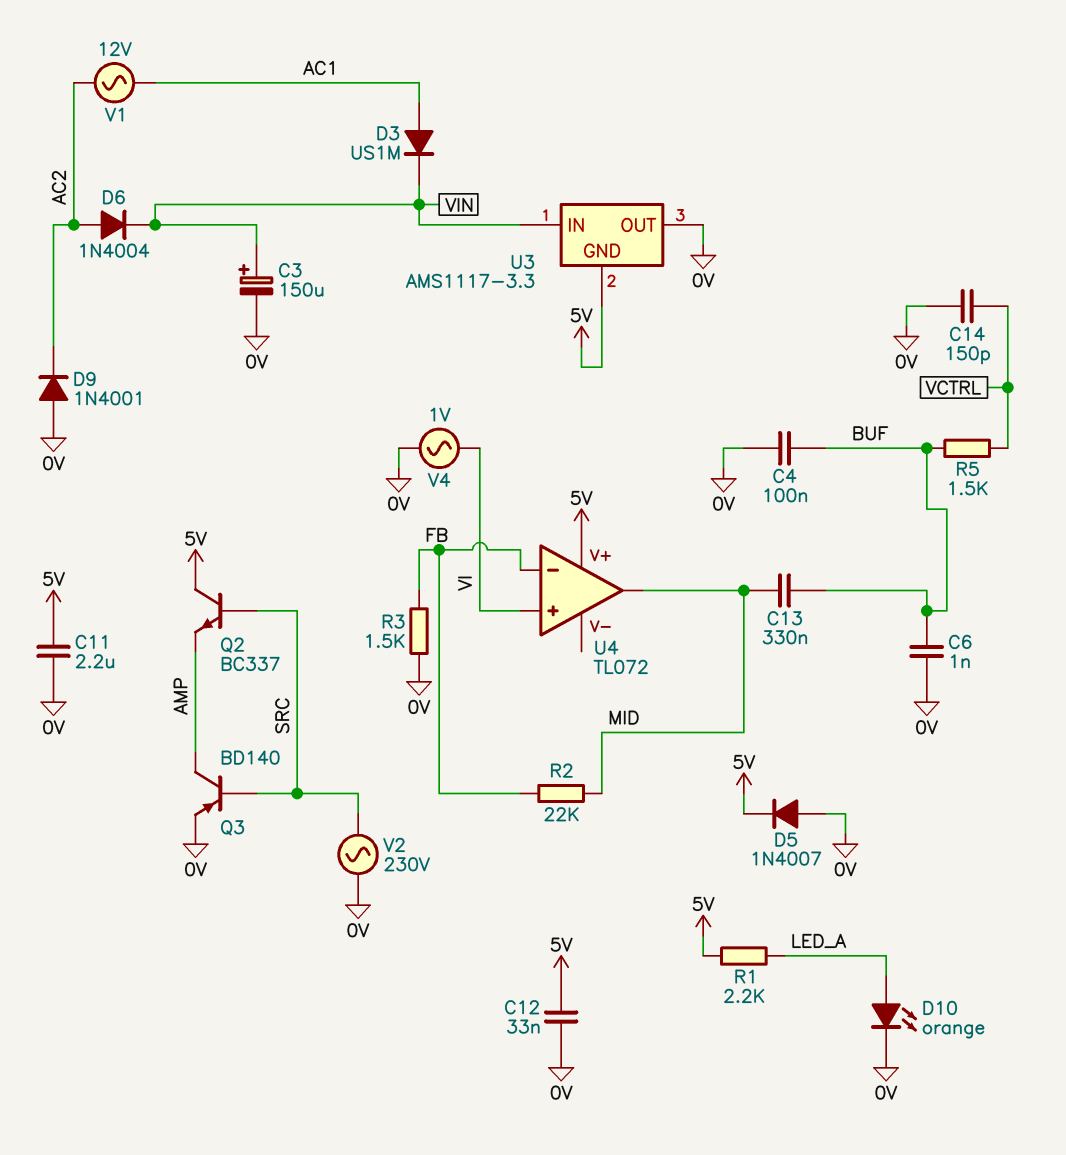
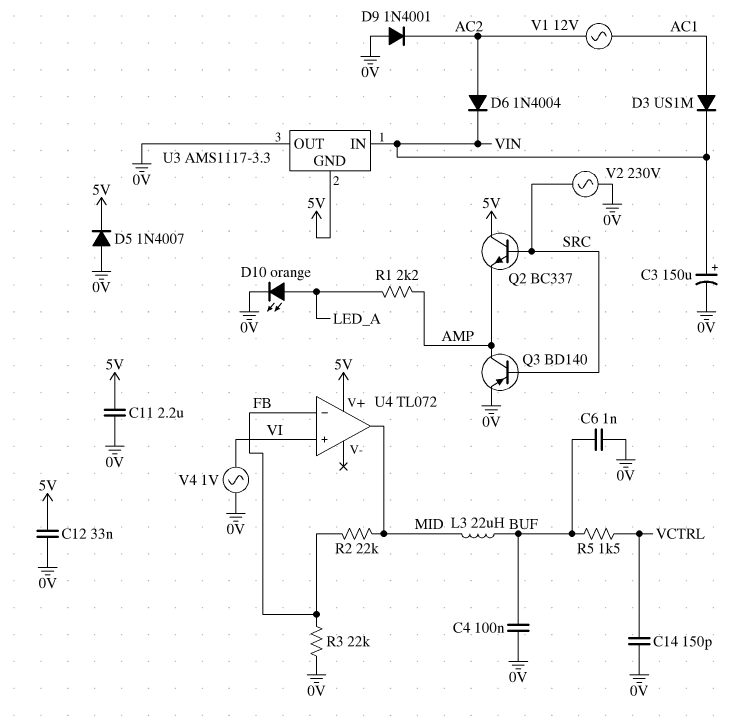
C13: 330nF (BUF, MID) -> none
L3: none -> 22uH (BUF, MID)
R1: 2.2k (5V, LED_A) -> 2.2k (AMP, LED_A)
R3: 1.5k (0V, FB) -> 22k (0V, FB)

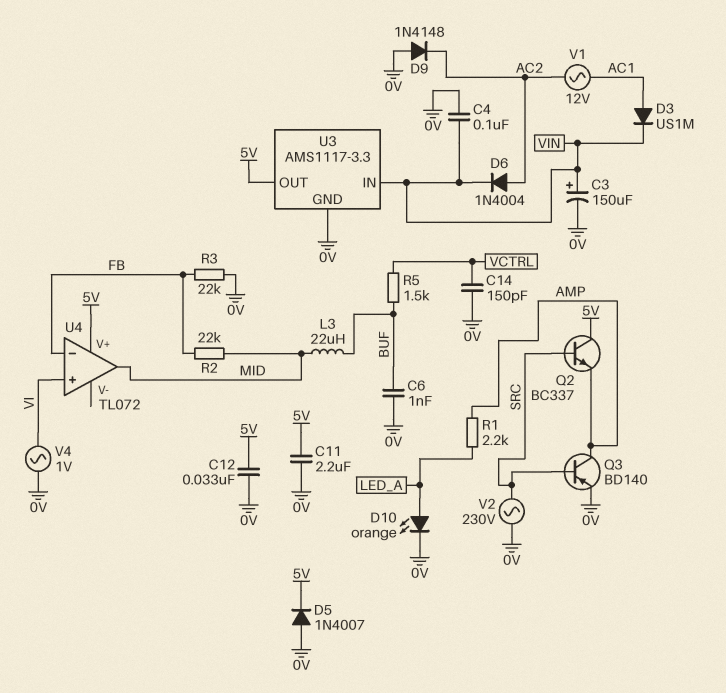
C4: 100nF (0V, BUF) -> 100nF (0V, VIN)
D9: diode 1N4001 (A 0V, K AC2) -> diode 1N4148 (A 0V, K AC2)
U3 pin GND: 5V -> 0V
U3 pin OUT: 0V -> 5V

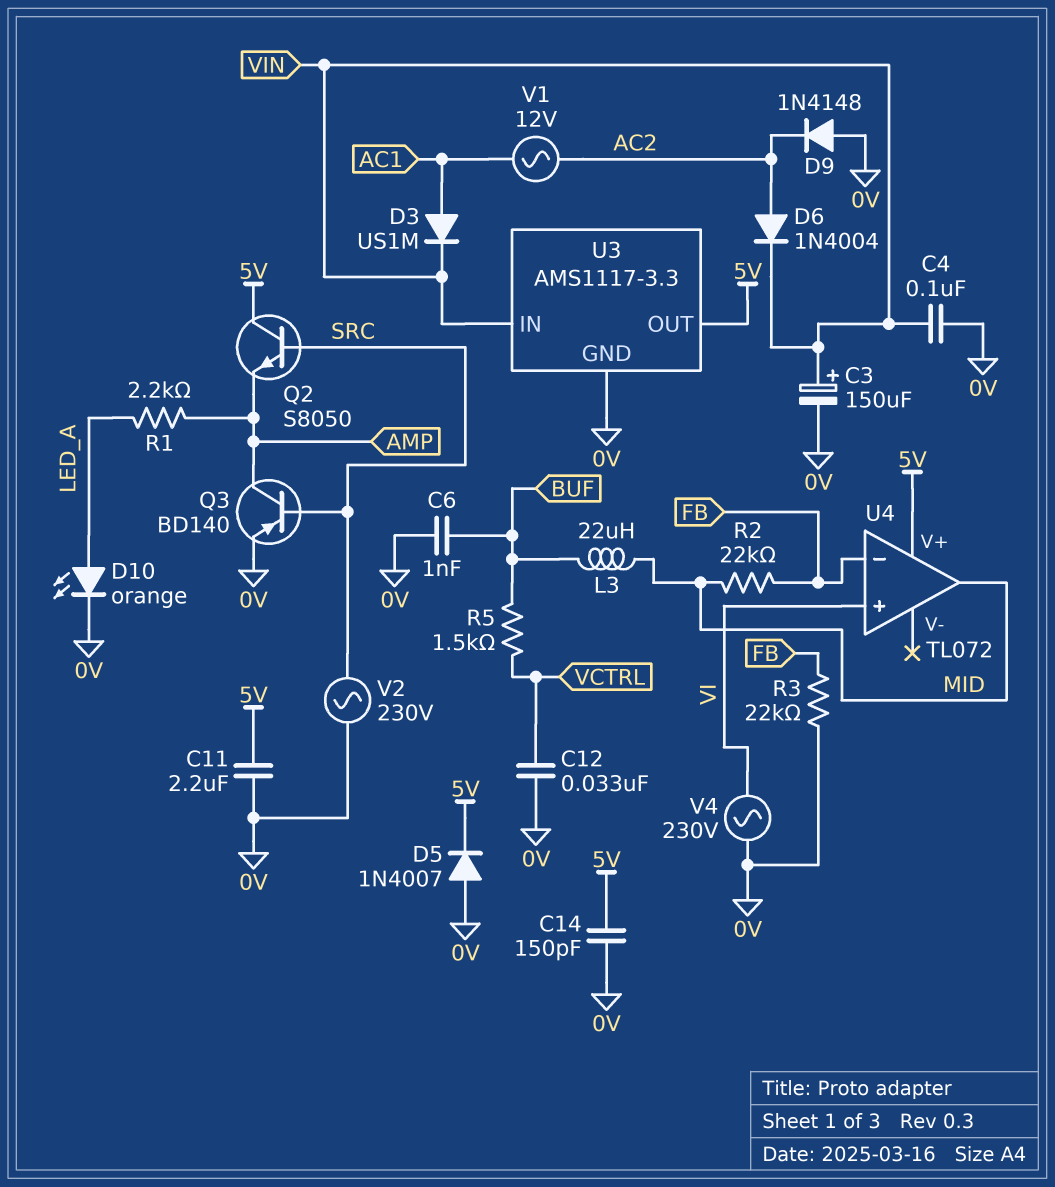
C12: 33nF (0V, 5V) -> 33nF (0V, VCTRL)
C14: 150pF (0V, VCTRL) -> 150pF (0V, 5V)
Q2: NPN BC337 (B SRC, C 5V, E AMP) -> NPN S8050 (B SRC, C 5V, E AMP)
V4: AC 1V (0V, VI) -> AC 230V (0V, VI)

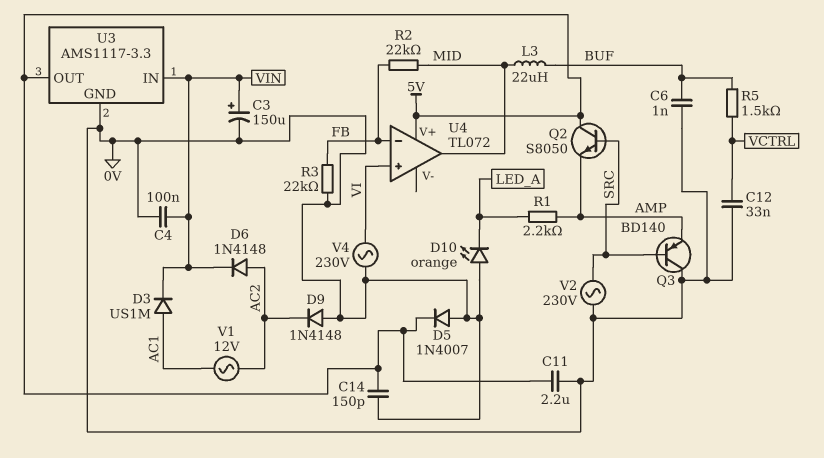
D6: diode 1N4004 (A AC2, K VIN) -> diode 1N4148 (A AC2, K VIN)
D10: LED orange (A LED_A, K 0V) -> LED orange (A 0V, K LED_A)
Q3: PNP BD140 (B SRC, C AMP, E 0V) -> PNP BD140 (B SRC, C 0V, E AMP)

